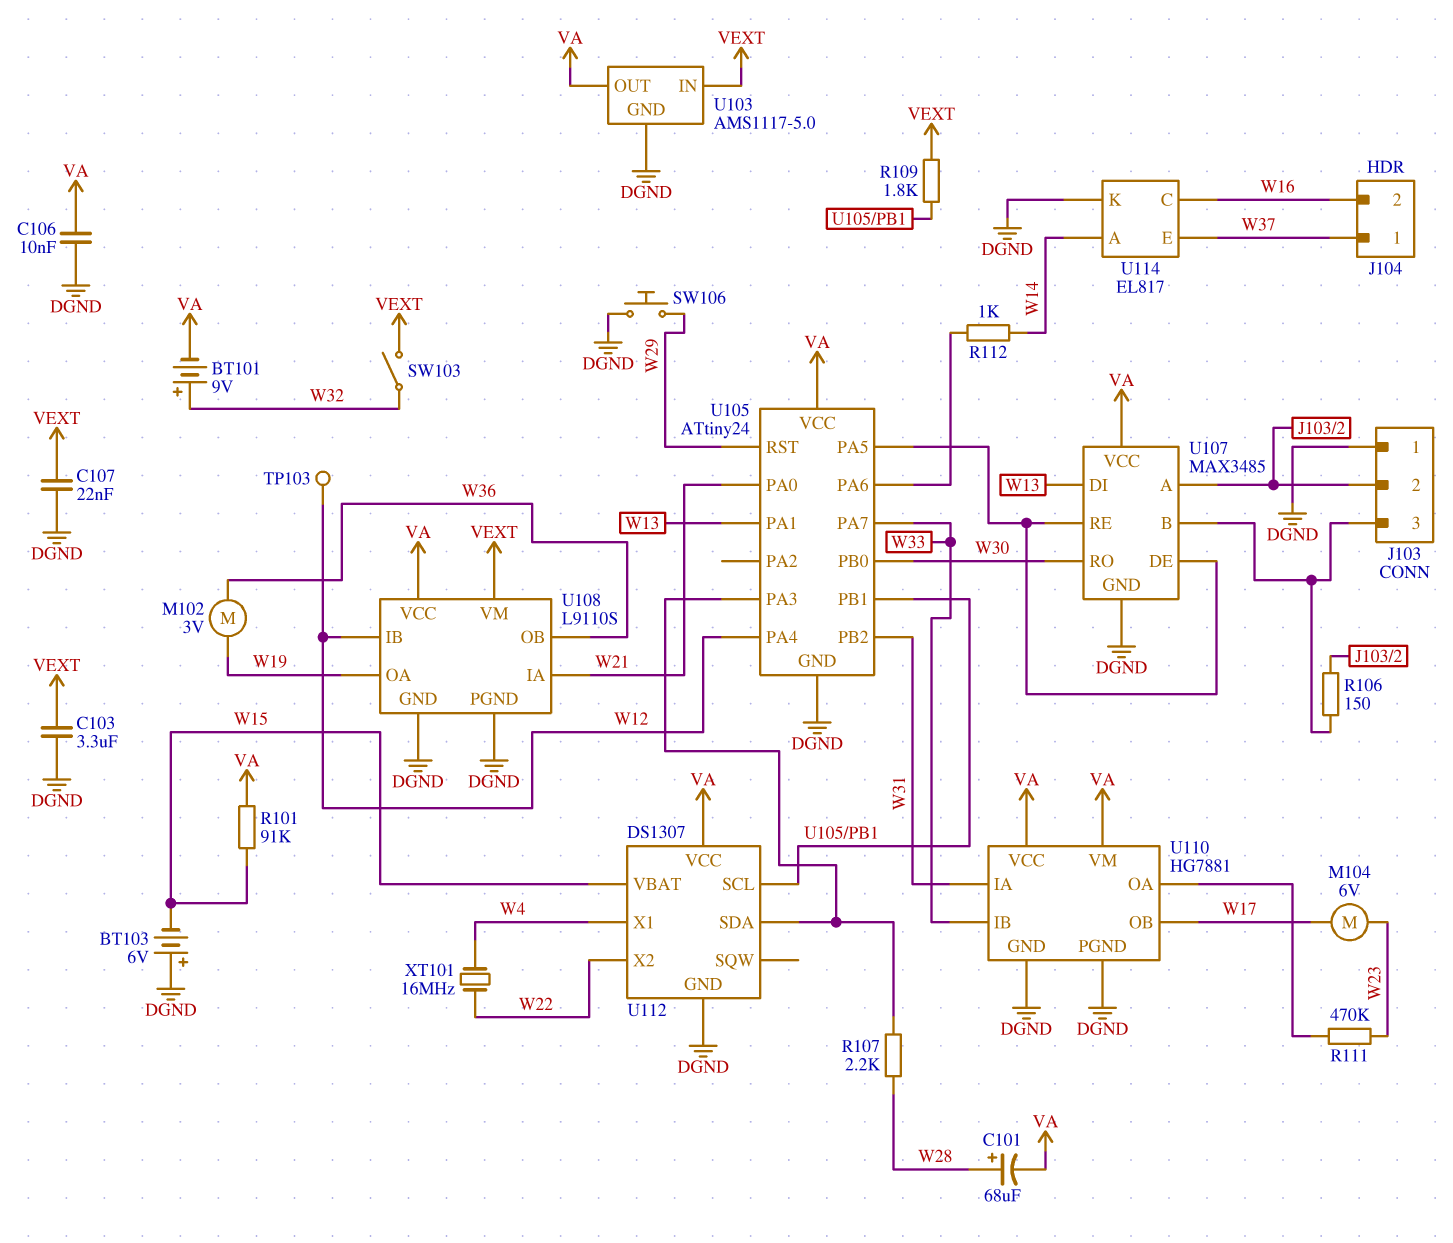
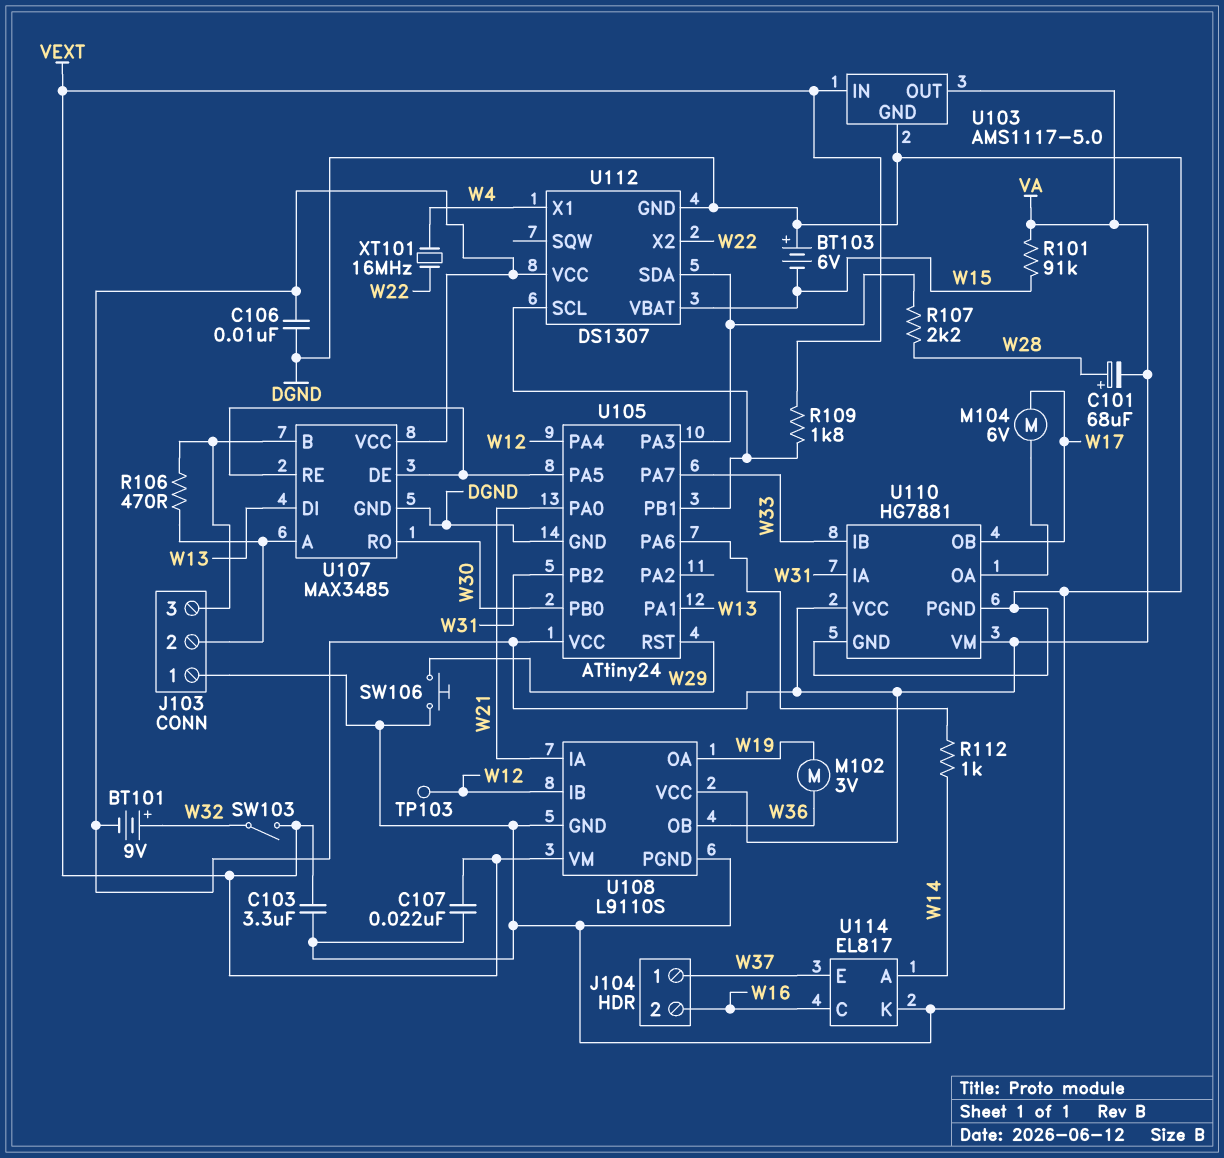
M104: motor 6V (W17, W23) -> motor 6V (U110/OA, W17)
R106: 150 (J103/2, J103/3) -> 470 (J103/2, J103/3)
R111: 470k (U110/OA, W23) -> none

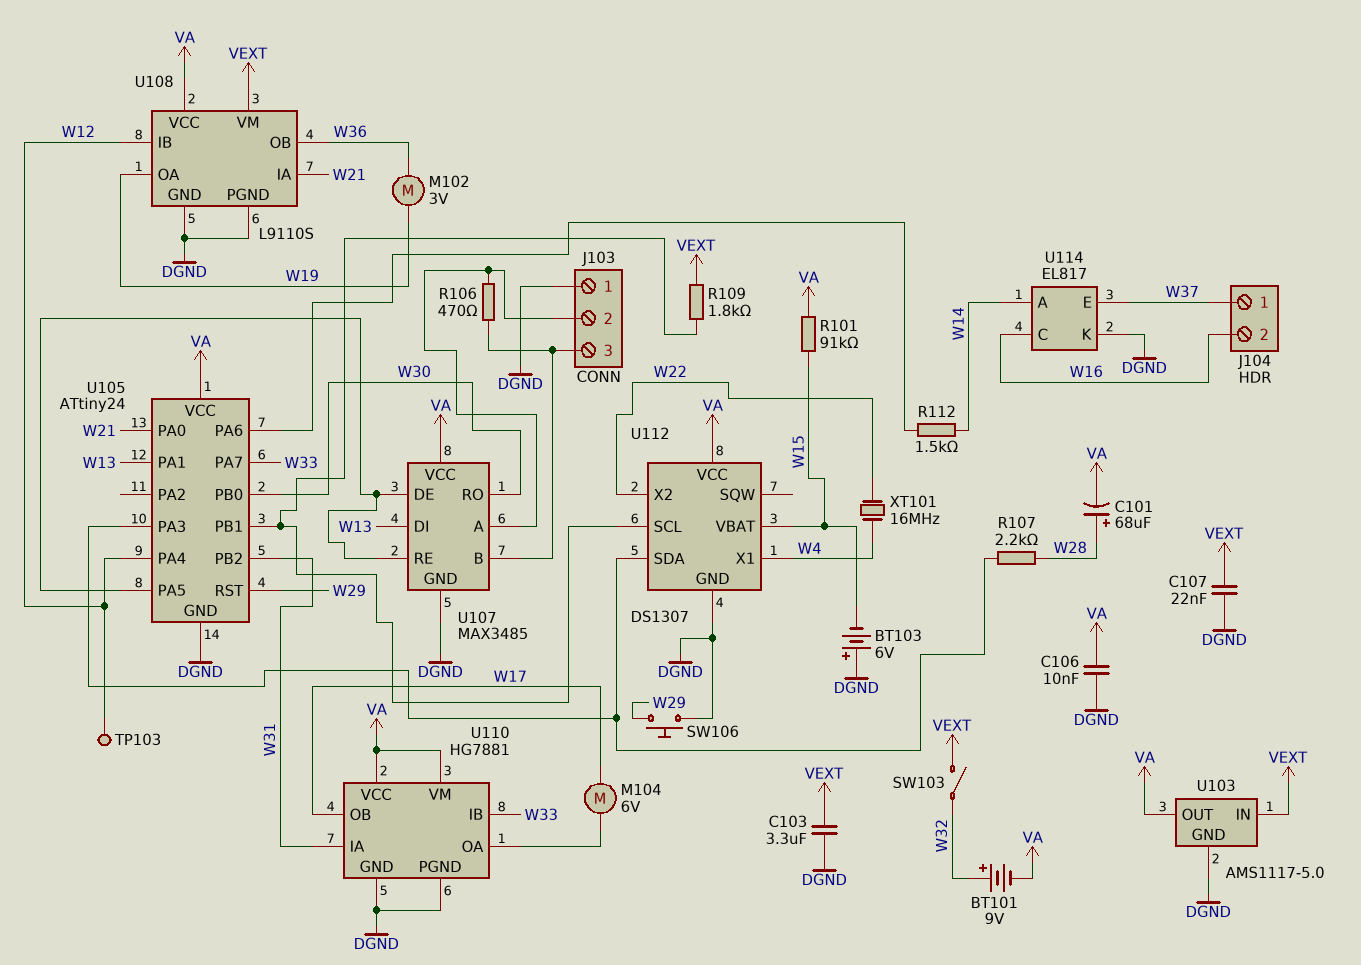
R112: 1k (U105/PA6, W14) -> 1.5k (U105/PA6, W14)

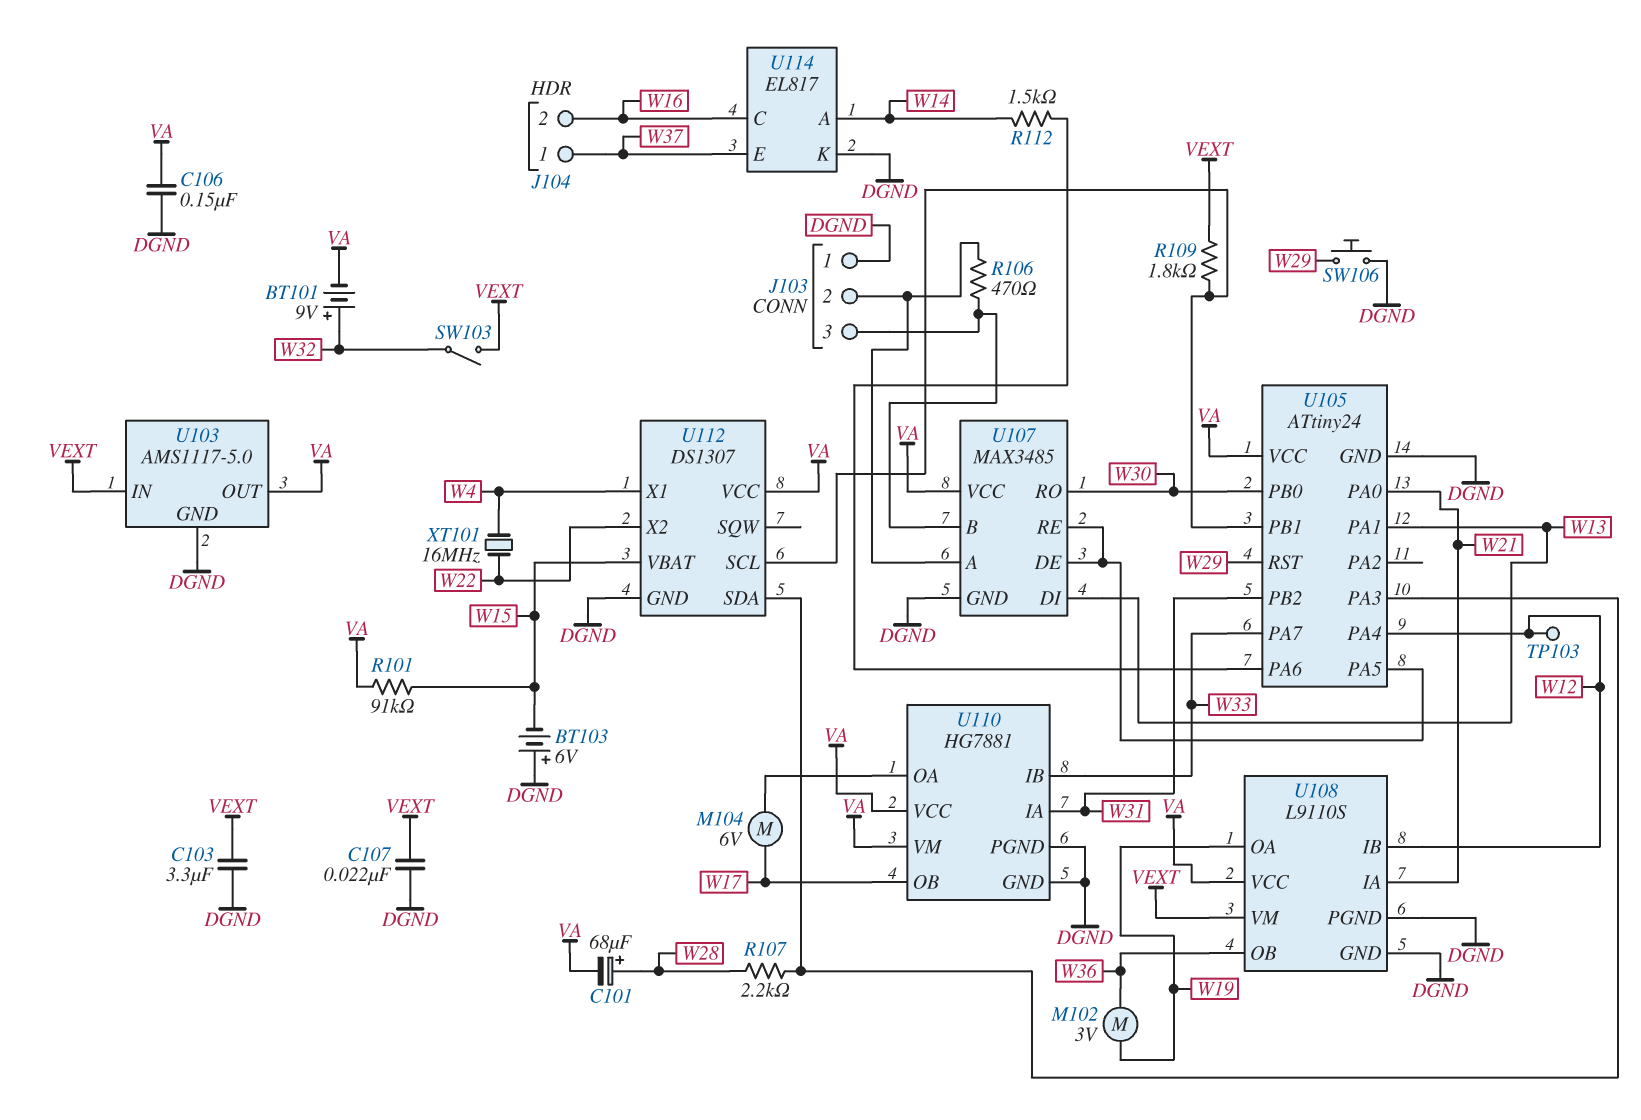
C106: 10nF (DGND, VA) -> 150nF (DGND, VA)

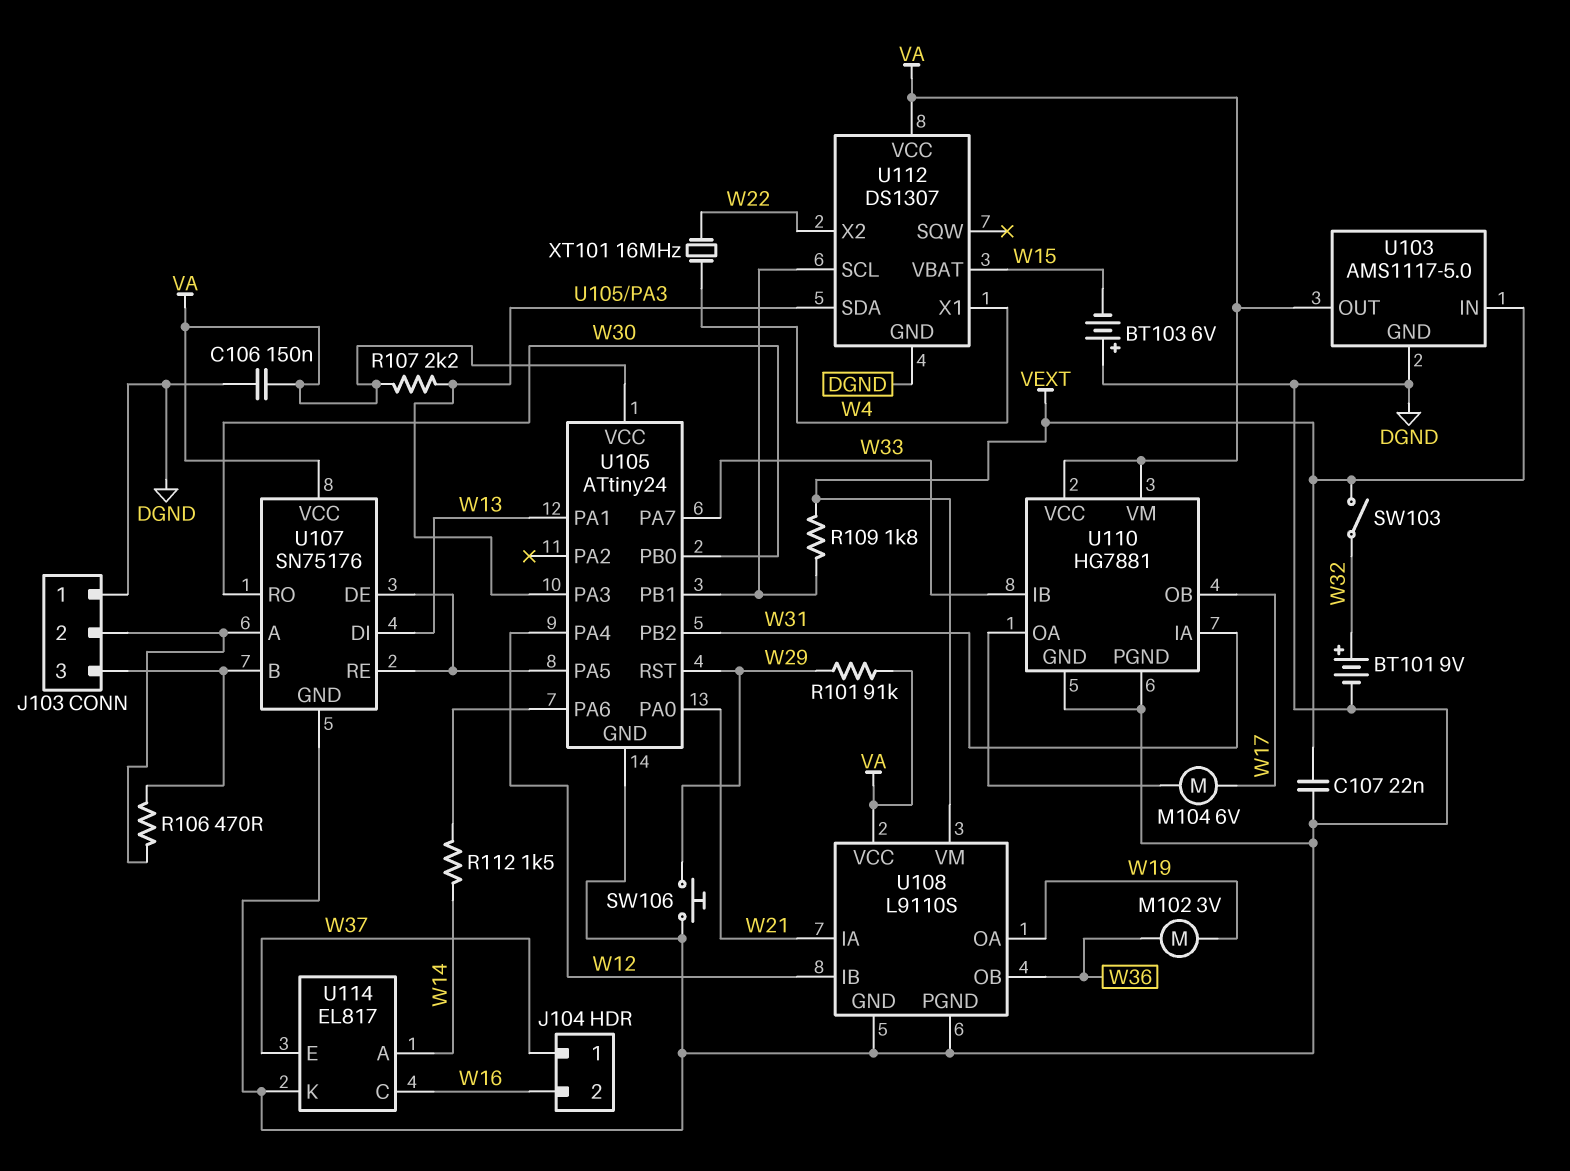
BT101: 9V (plus W32, minus VA) -> 9V (plus W32, minus DGND)
C101: 68uF (plus W28, minus VA) -> none
C103: 3.3uF (DGND, VEXT) -> none
R101: 91k (VA, W15) -> 91k (VA, W29)
R107: 2.2k (U105/PA3, W28) -> 2.2k (U105/PA3, VA)
TP103: test point (W12) -> none
U107: MAX3485 -> SN75176

